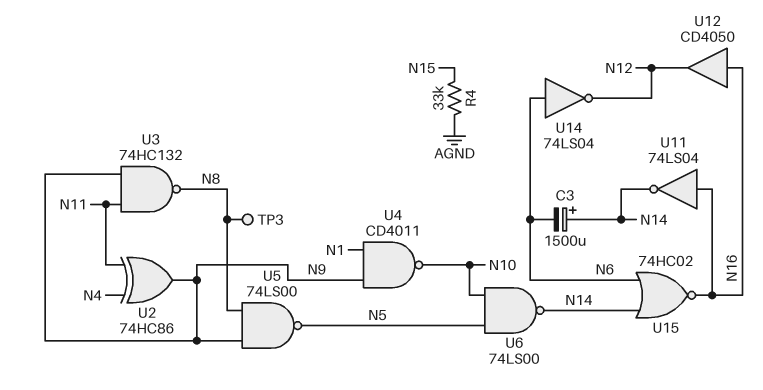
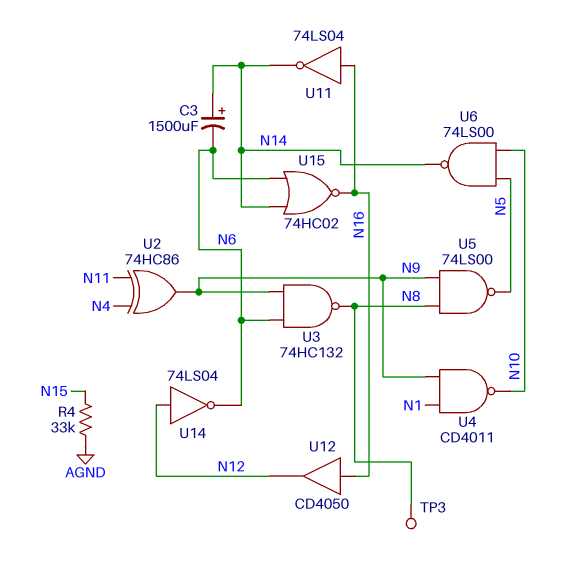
U3: NAND 74HC132 (in N9, in N11, out N8) -> NAND 74HC132 (in N6, in N9, out N8)
U14: NOT 74LS04 (in N6, out N12) -> NOT 74LS04 (in N12, out N6)

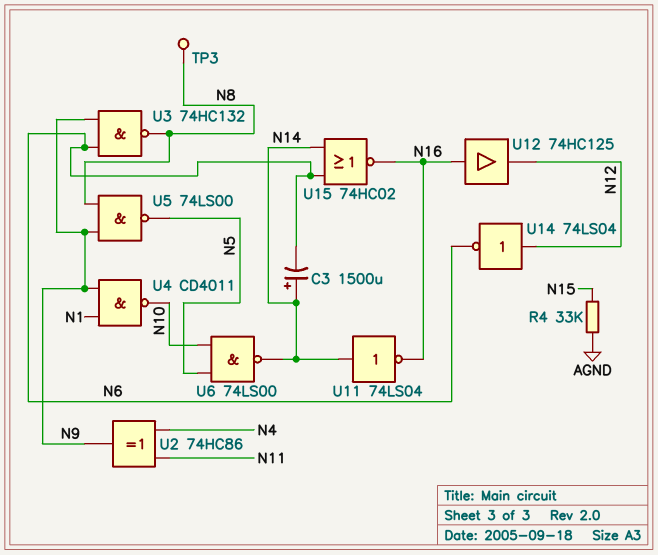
U11: NOT 74LS04 (in N16, out N14) -> NOT 74LS04 (in N14, out N16)
U12: buffer CD4050 (in N16, out N12) -> buffer 74HC125 (in N16, out N12)

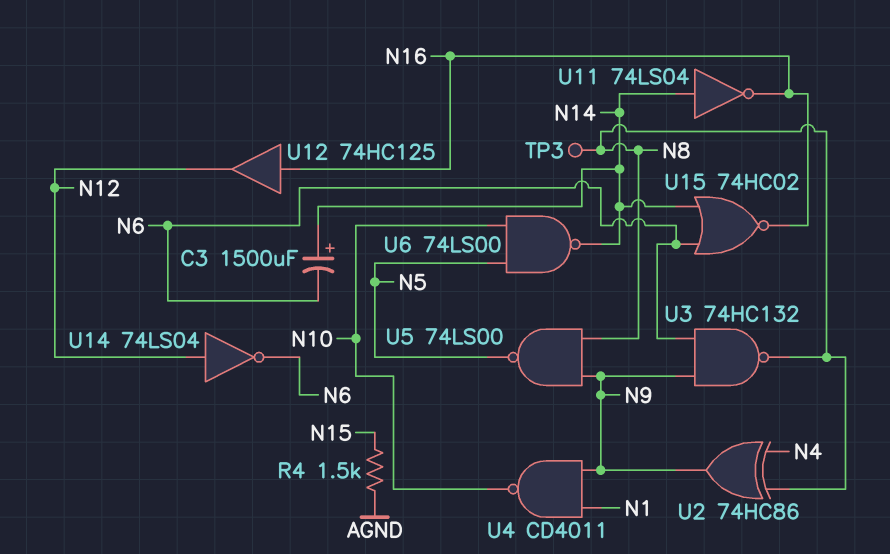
R4: 33k (AGND, N15) -> 1.5k (AGND, N15)
U2: XOR 74HC86 (in N4, in N11, out N9) -> XOR 74HC86 (in N4, in N8, out N9)

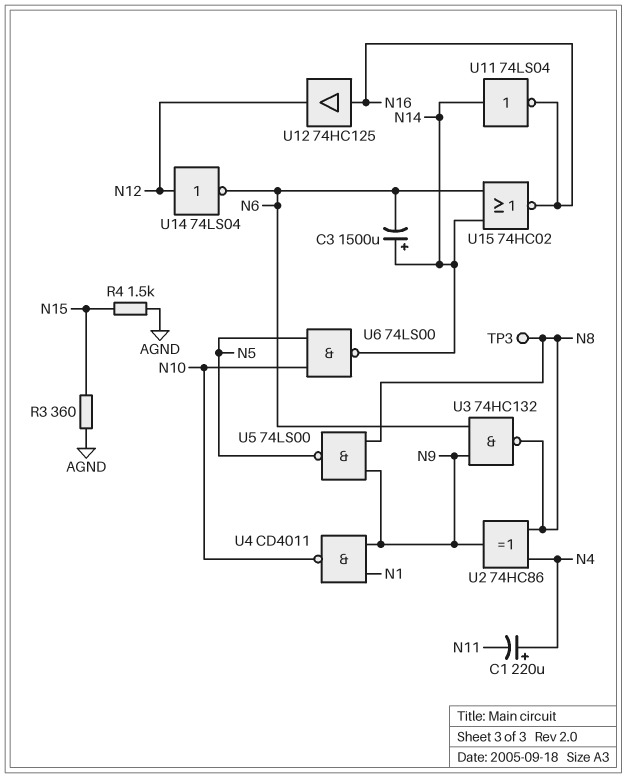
C1: none -> 220uF (plus N4, minus N11)
R3: none -> 360 (AGND, N15)

